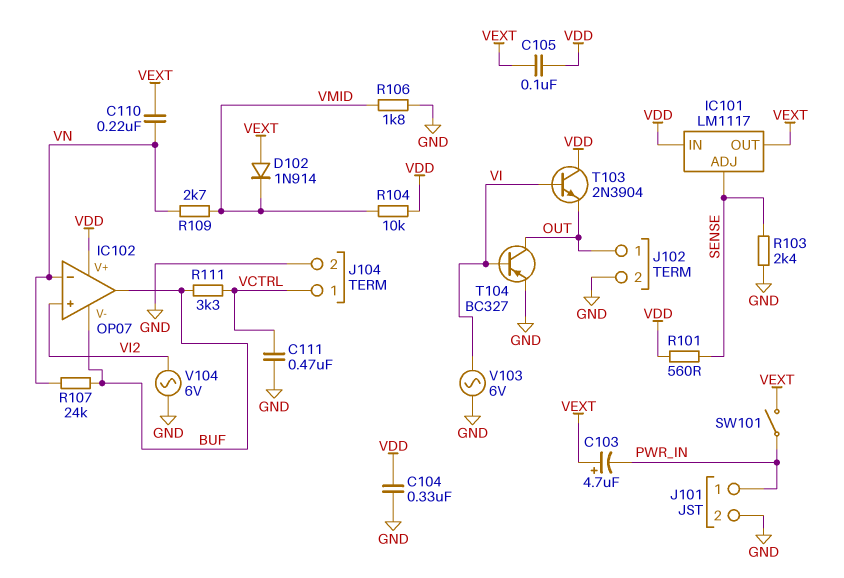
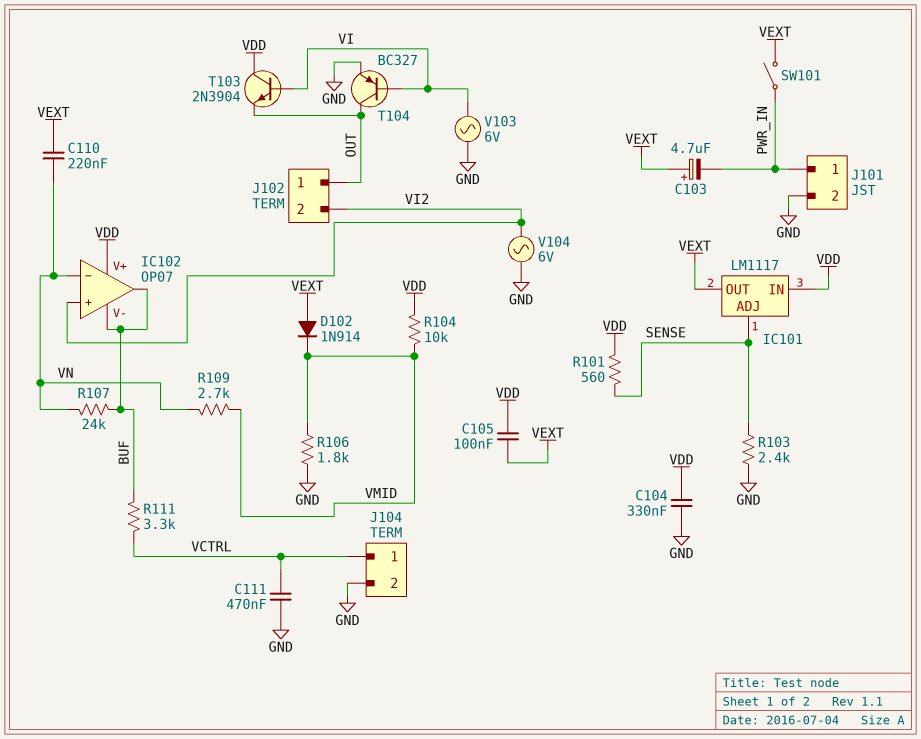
J102 pin 2: GND -> VI2

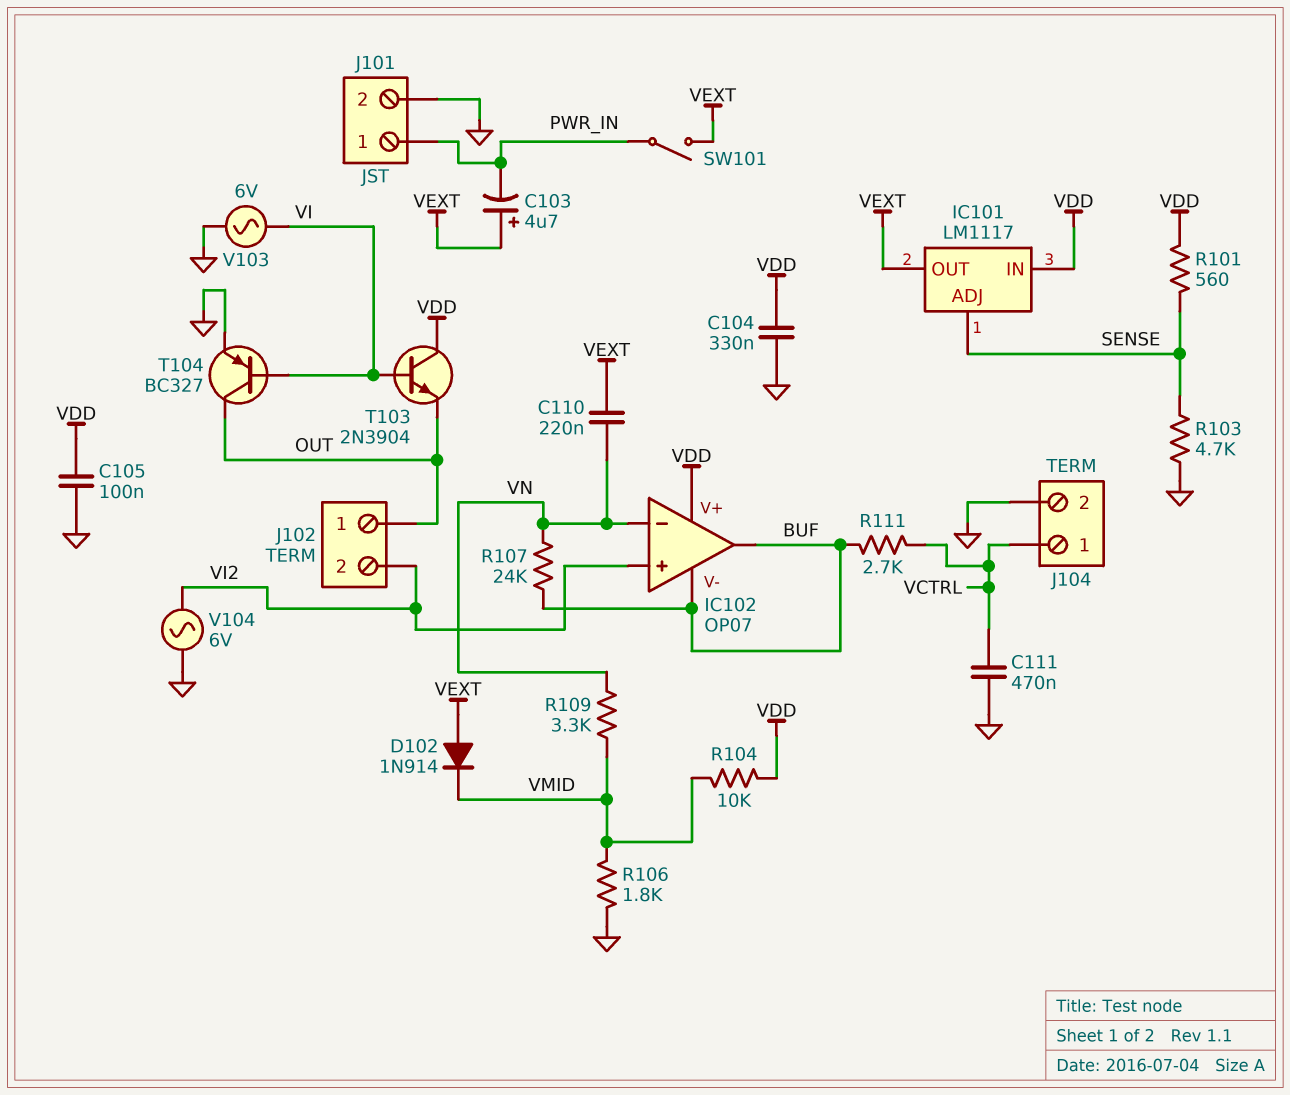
C105: 100nF (VDD, VEXT) -> 100nF (GND, VDD)
R103: 2.4k (GND, SENSE) -> 4.7k (GND, SENSE)
R109: 2.7k (VMID, VN) -> 3.3k (VMID, VN)
R111: 3.3k (BUF, VCTRL) -> 2.7k (BUF, VCTRL)

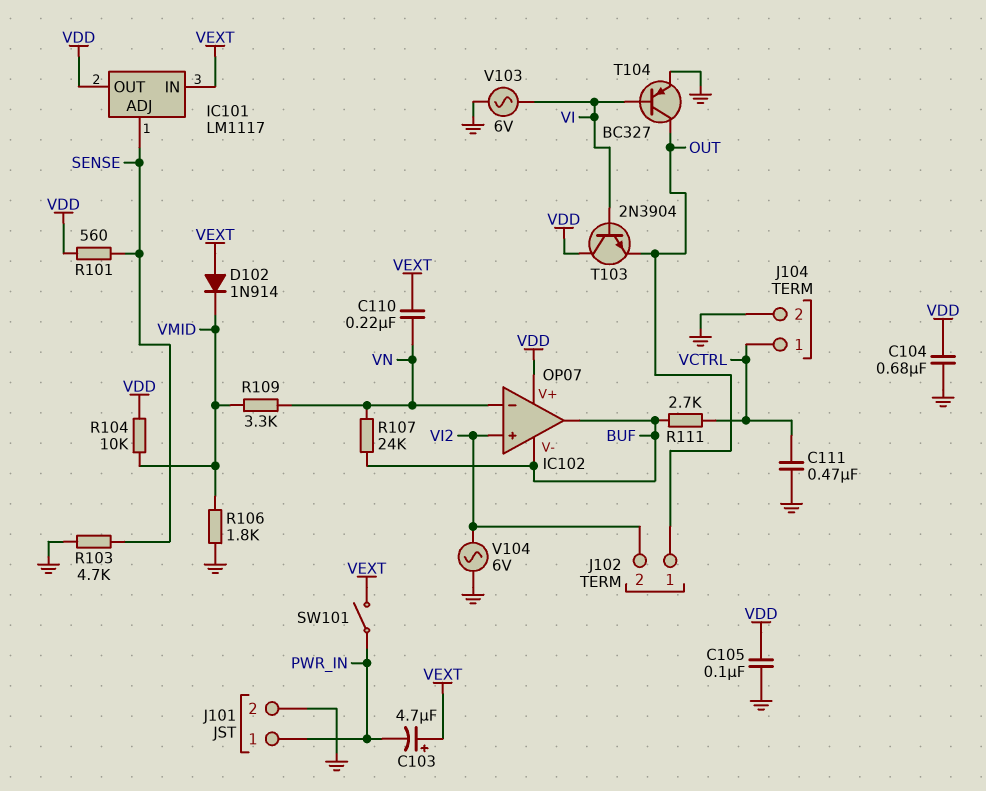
C104: 330nF (GND, VDD) -> 680nF (GND, VDD)
IC101 pin IN: VDD -> VEXT
IC101 pin OUT: VEXT -> VDD

